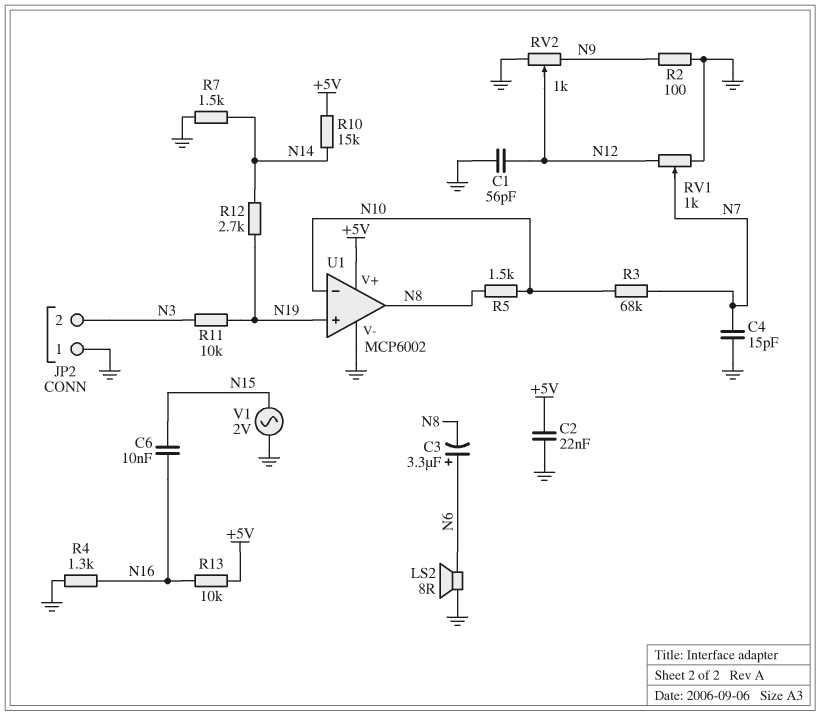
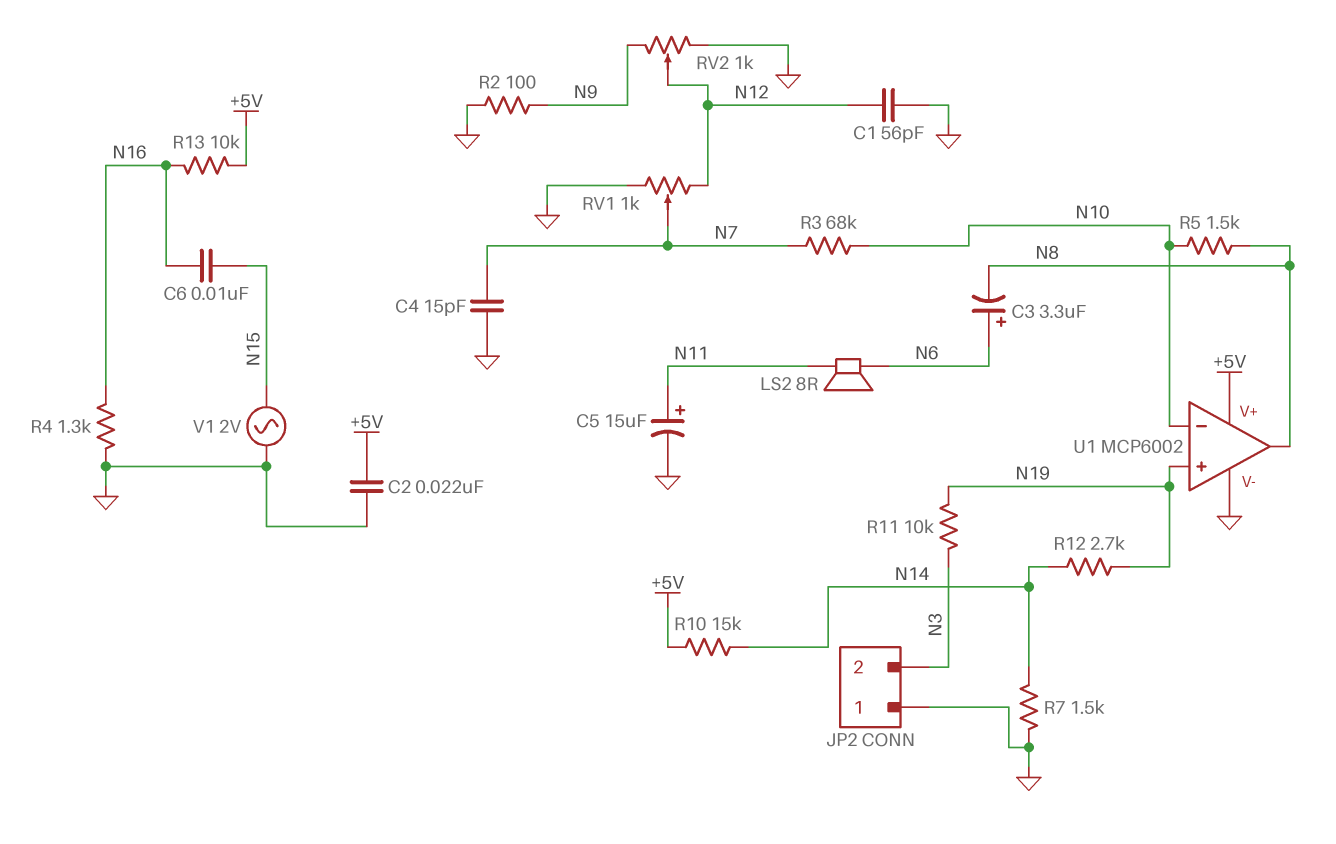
C5: none -> 15uF (plus N11, minus GND)
LS2: speaker 8R (GND, N6) -> speaker 8R (N6, N11)

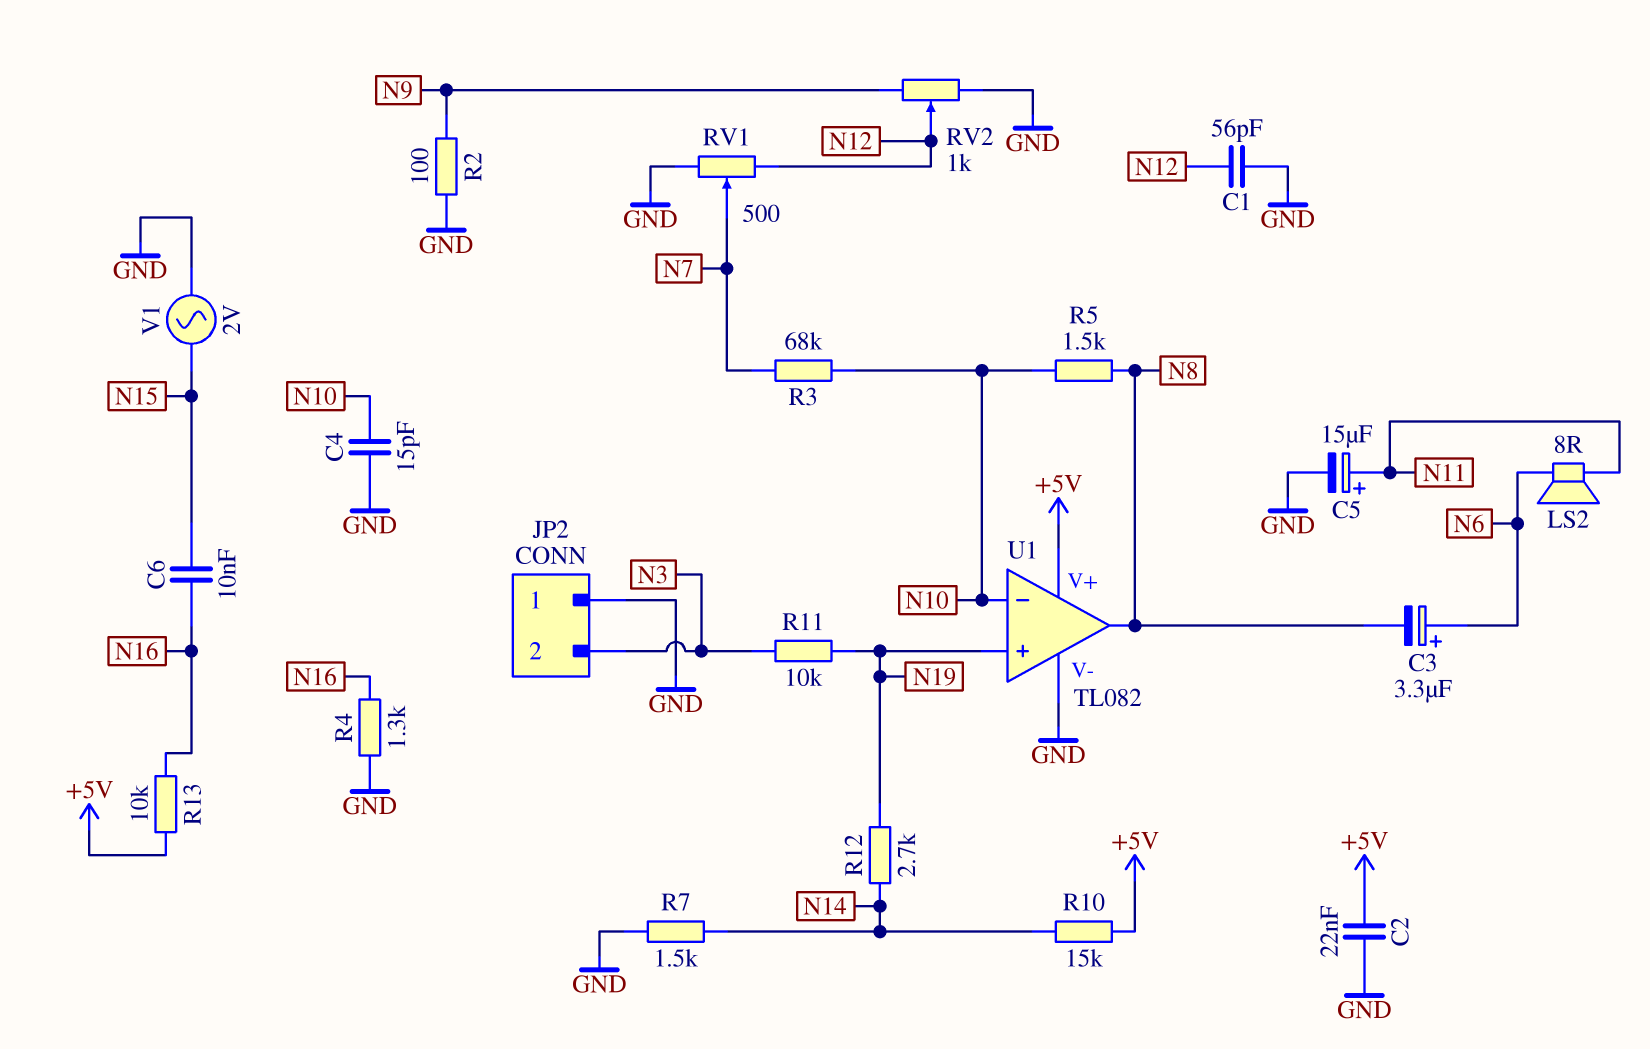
C4: 15pF (GND, N7) -> 15pF (GND, N10)
RV1: 1k (GND, N12, wiper N7) -> 500 (GND, N12, wiper N7)
U1: MCP6002 -> TL082

